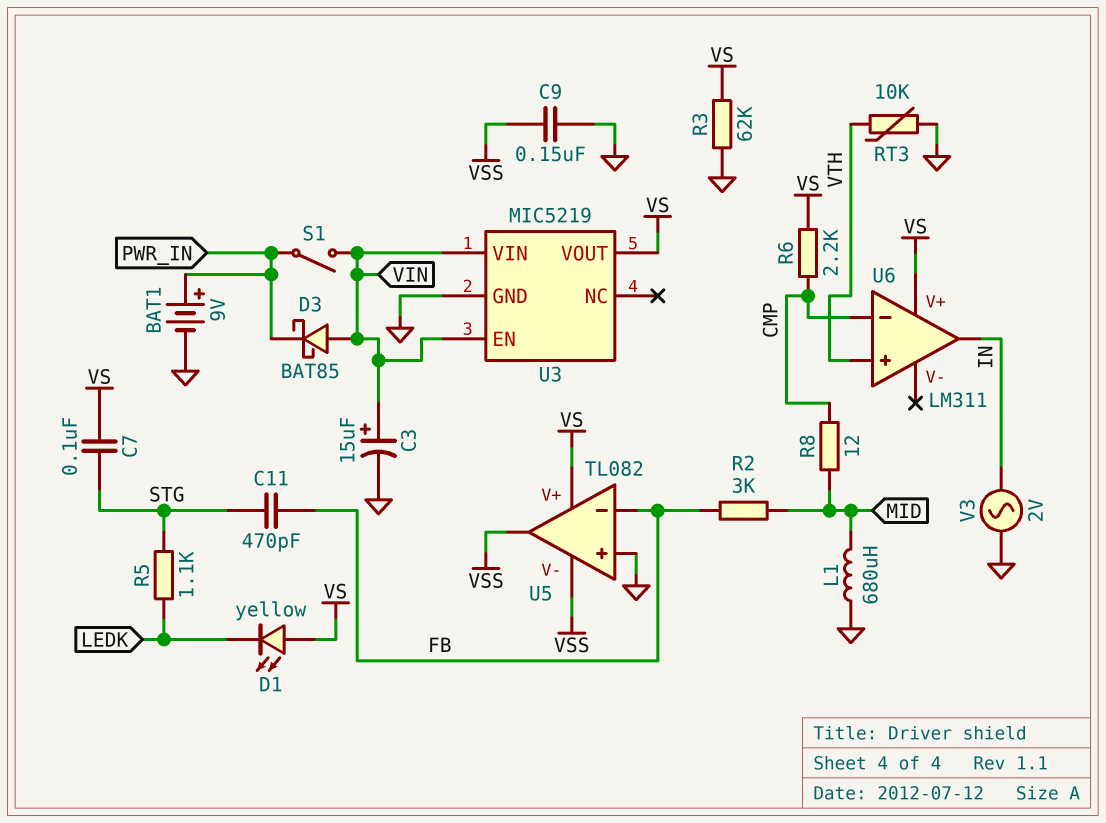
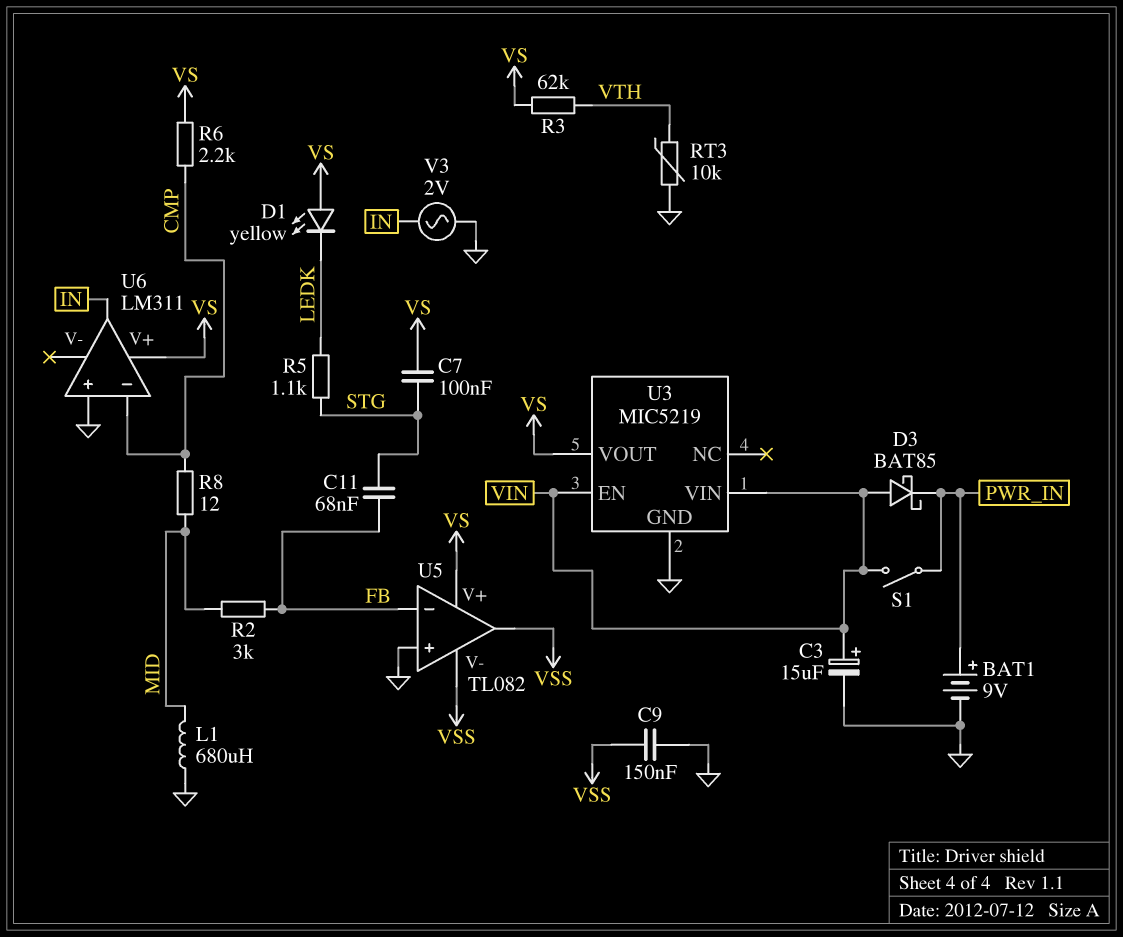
C11: 470pF (FB, STG) -> 68nF (FB, STG)
R3: 62k (GND, VS) -> 62k (VS, VTH)
U6 pin in+: VTH -> GND

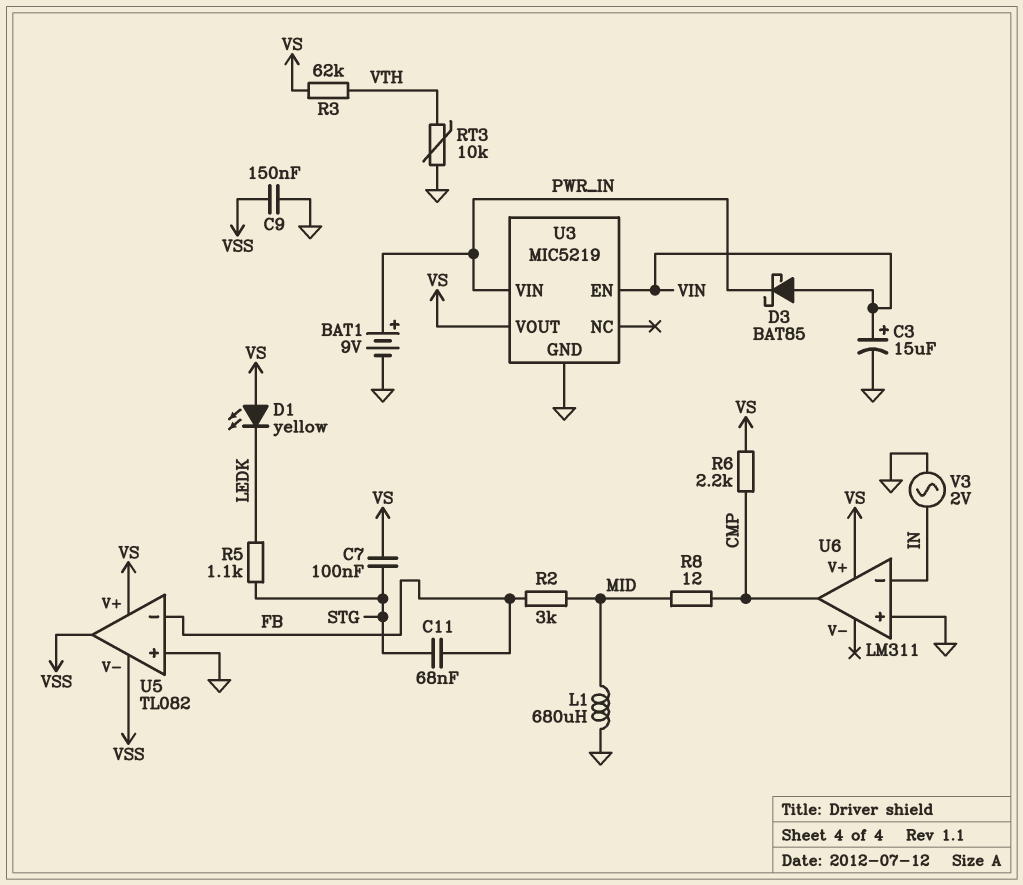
S1: switch (PWR_IN, VIN) -> none
U3 pin VIN: VIN -> PWR_IN
U6 pin in-: CMP -> IN
U6 pin out: IN -> CMP

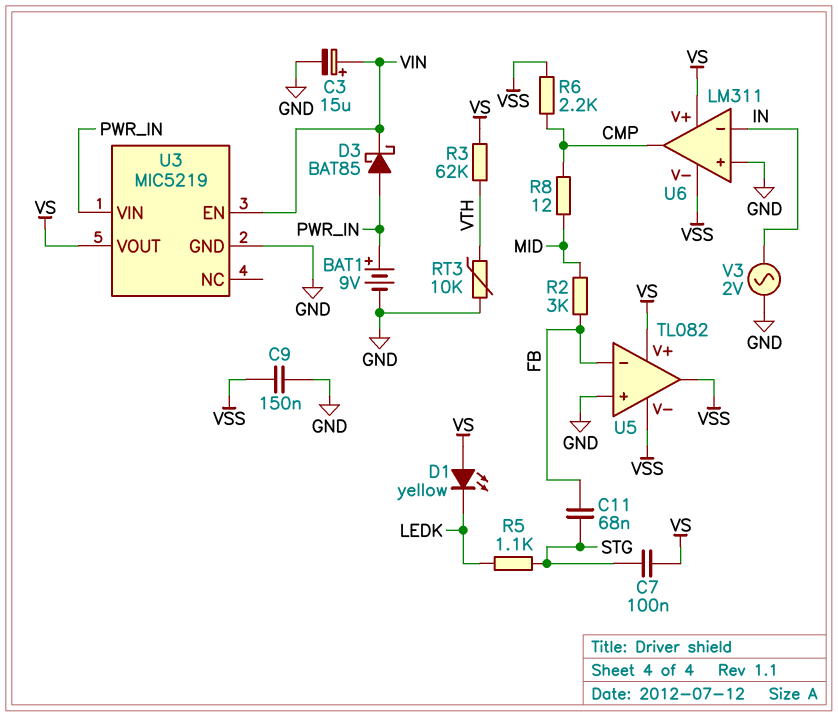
D3: schottky BAT85 (A VIN, K PWR_IN) -> schottky BAT85 (A PWR_IN, K VIN)
L1: 680uH (GND, MID) -> none
R6: 2.2k (CMP, VS) -> 2.2k (CMP, VSS)
U6 pin V-: none -> VSS

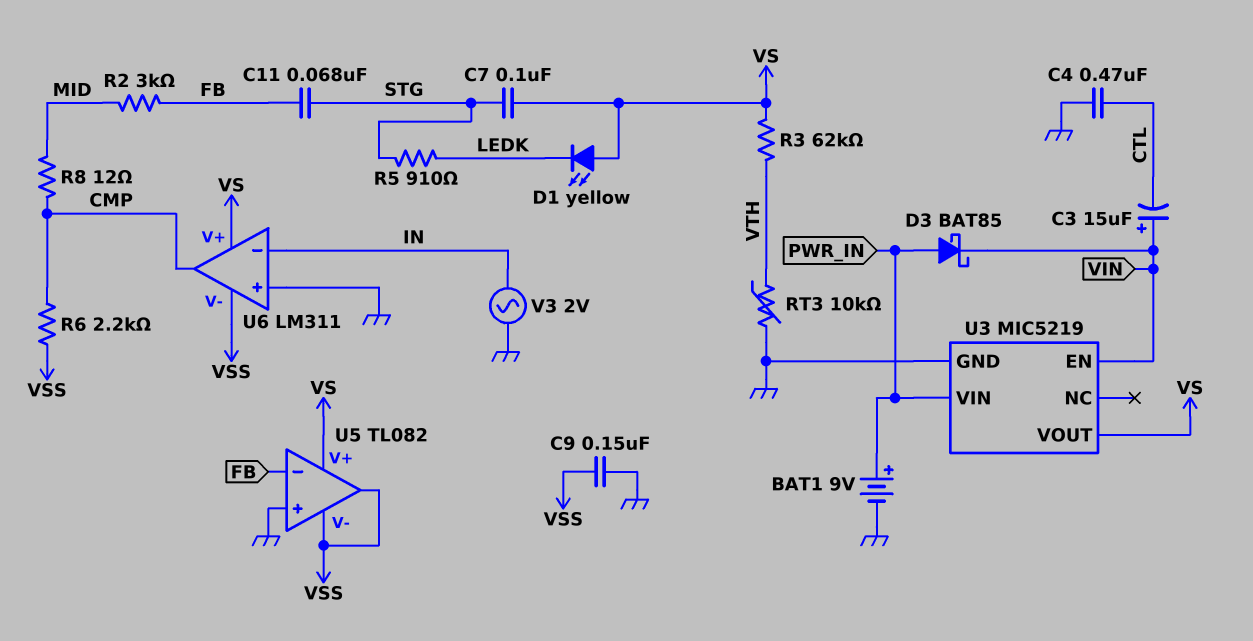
C3: 15uF (plus VIN, minus GND) -> 15uF (plus VIN, minus CTL)
C4: none -> 470nF (CTL, GND)
R5: 1.1k (LEDK, STG) -> 910 (LEDK, STG)

